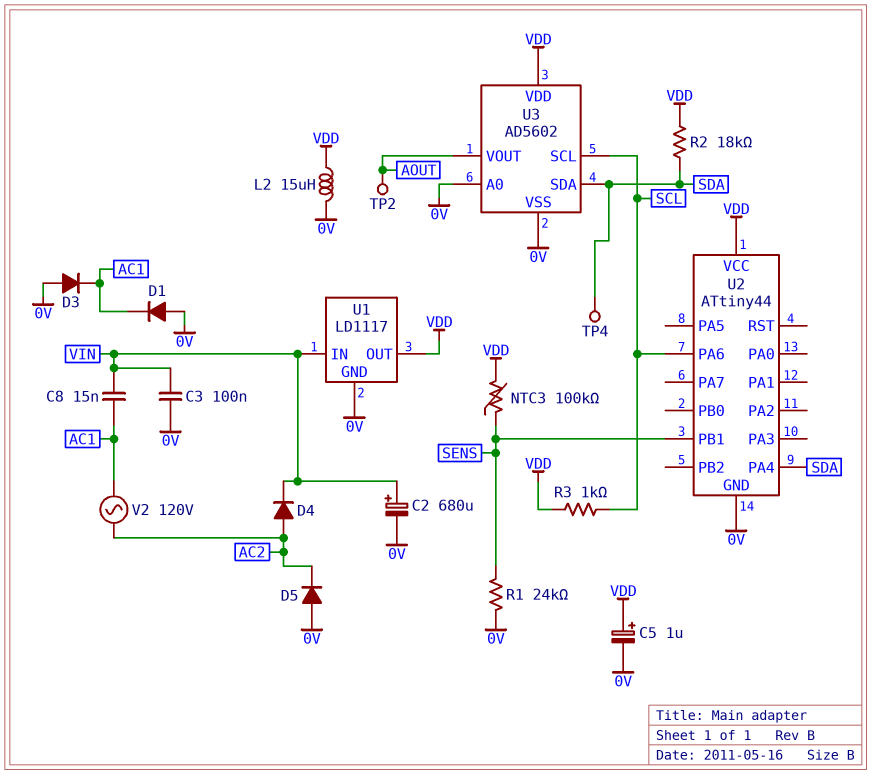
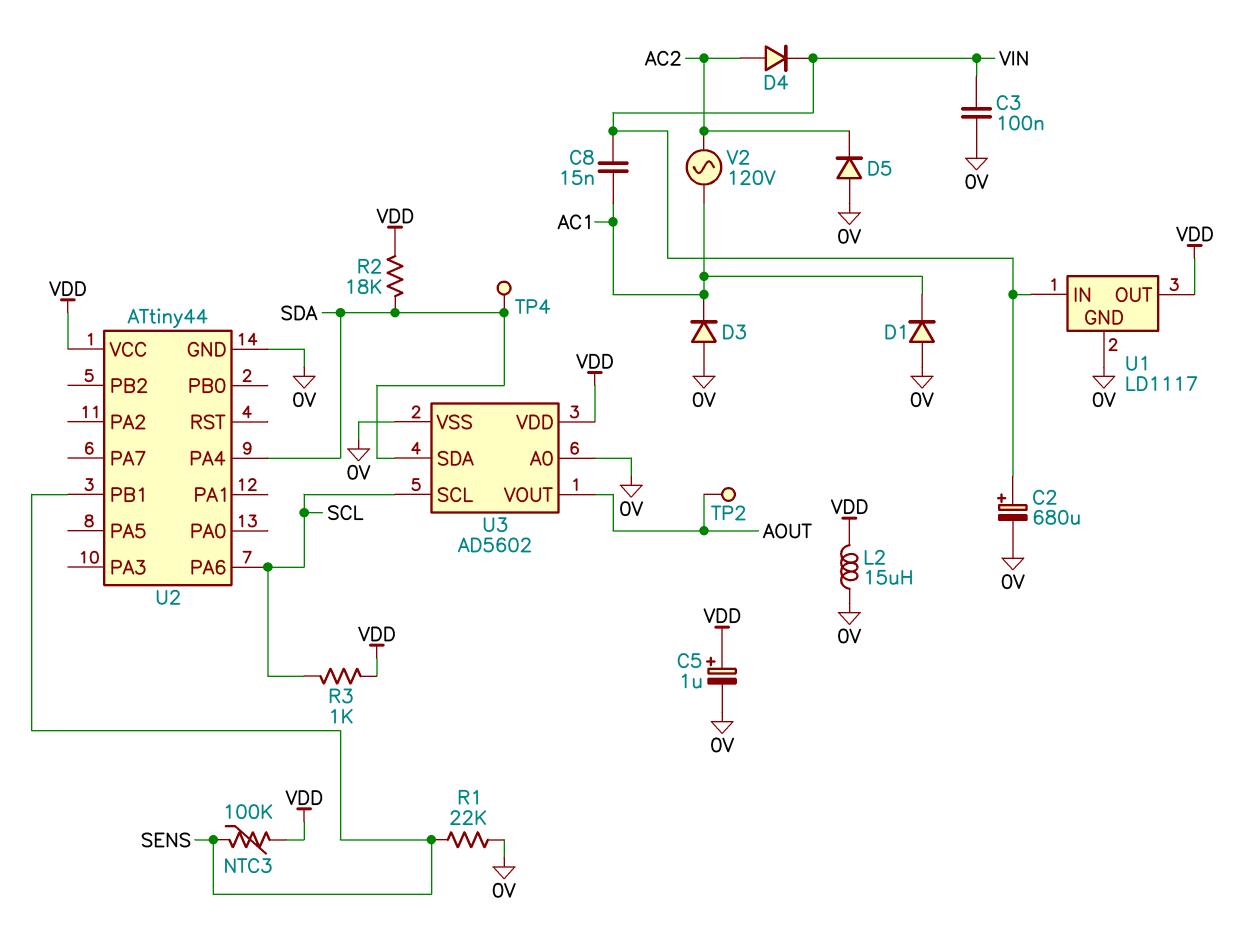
R1: 24k (0V, SENS) -> 22k (0V, SENS)

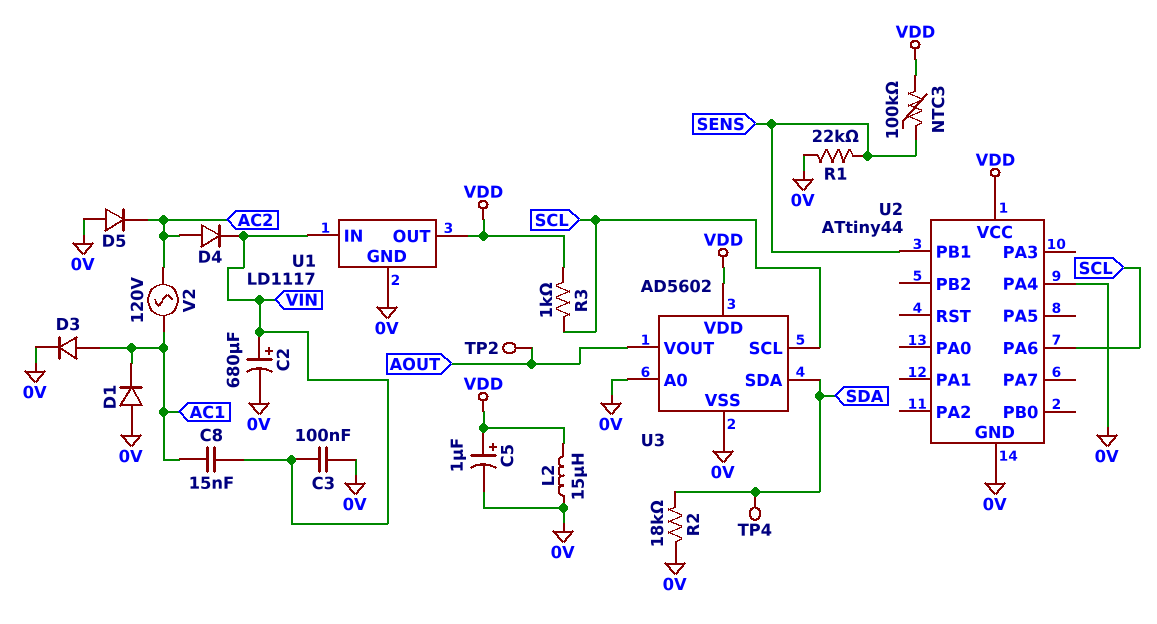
D3: diode (A 0V, K AC1) -> diode (A AC1, K 0V)
R2: 18k (SDA, VDD) -> 18k (0V, SDA)
U2 pin PA4: SDA -> 0V

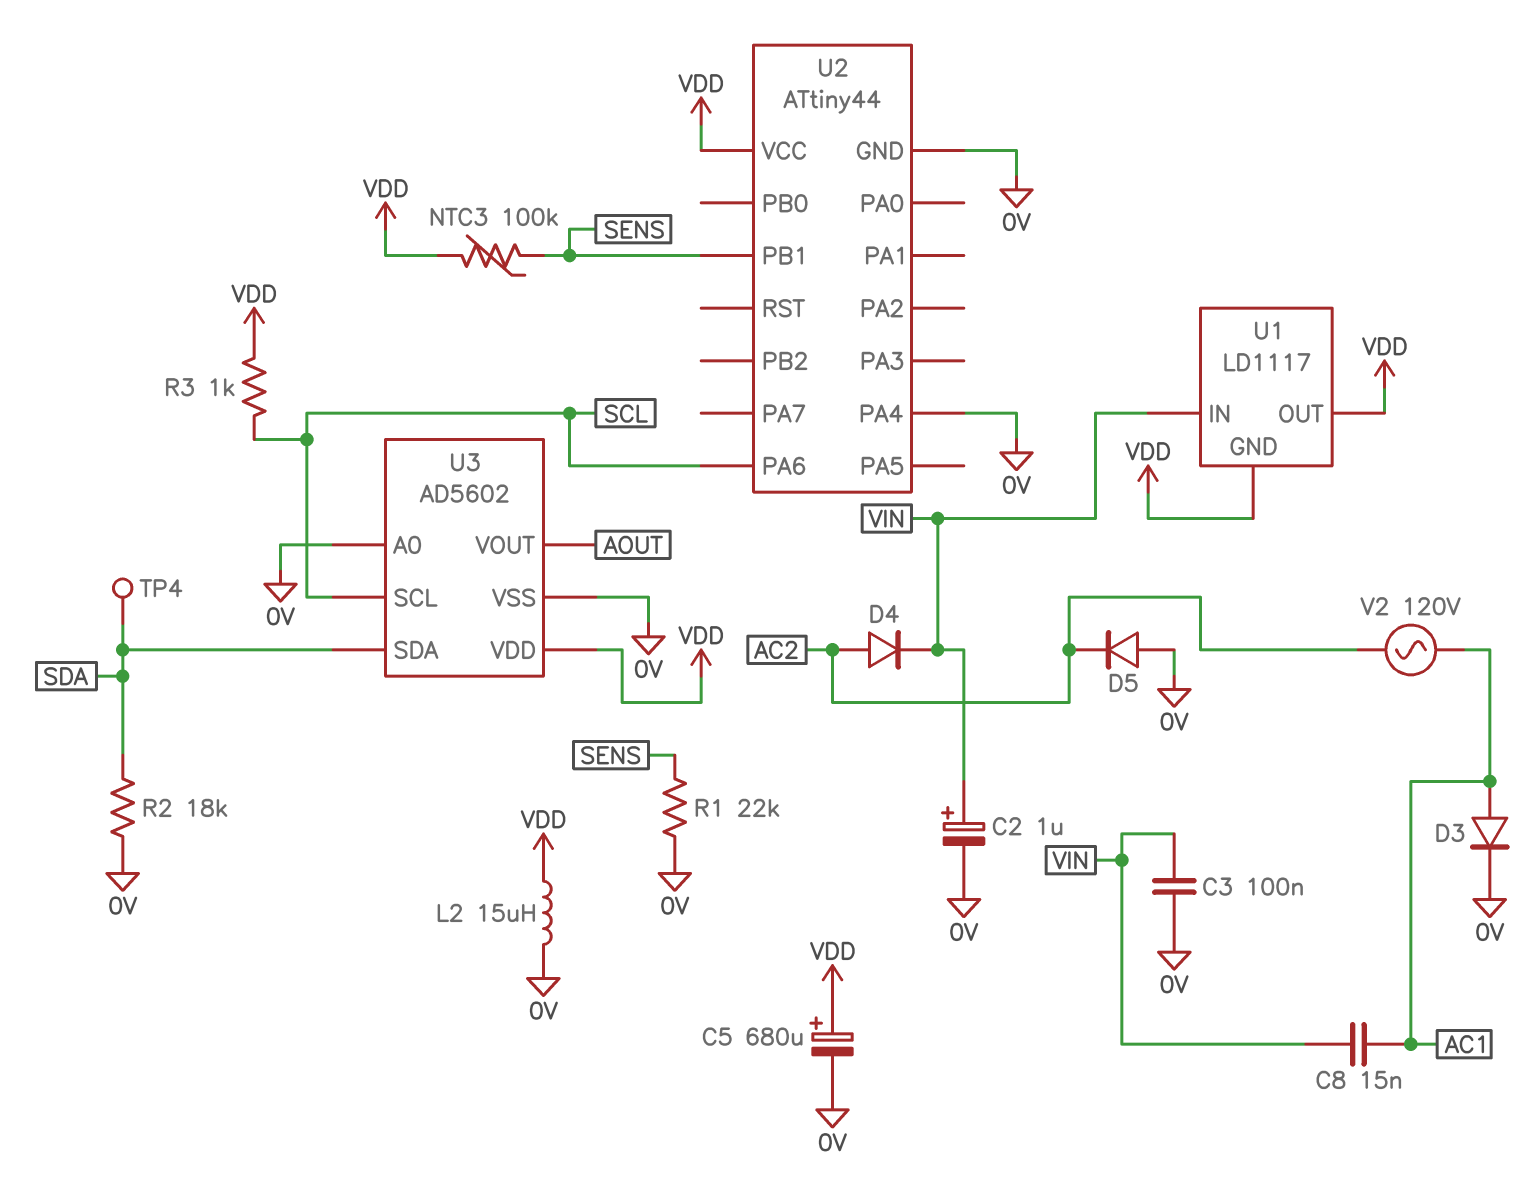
C2: 680uF (plus VIN, minus 0V) -> 1uF (plus VIN, minus 0V)
C5: 1uF (plus VDD, minus 0V) -> 680uF (plus VDD, minus 0V)
D1: diode (A 0V, K AC1) -> none
TP2: test point (AOUT) -> none
U1 pin GND: 0V -> VDD

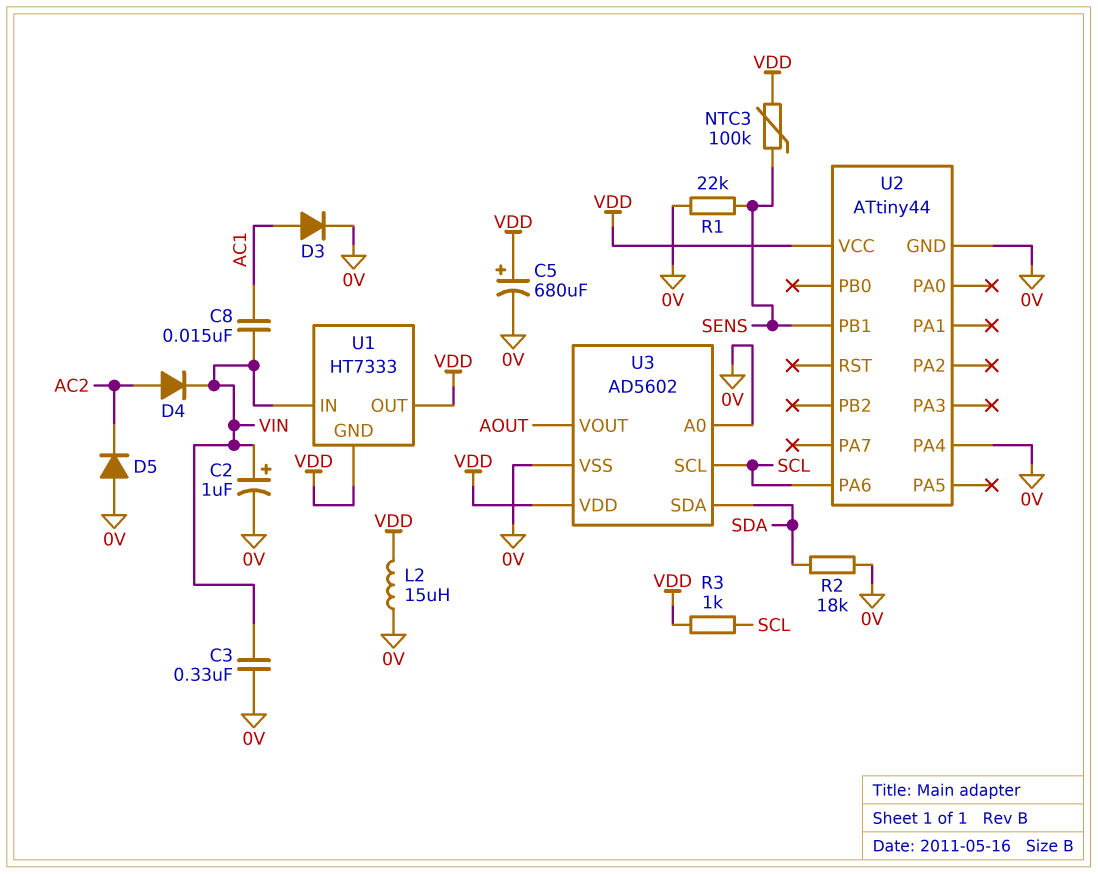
C3: 100nF (0V, VIN) -> 330nF (0V, VIN)
TP4: test point (SDA) -> none
U1: LD1117 -> HT7333
V2: AC 120V (AC1, AC2) -> none

